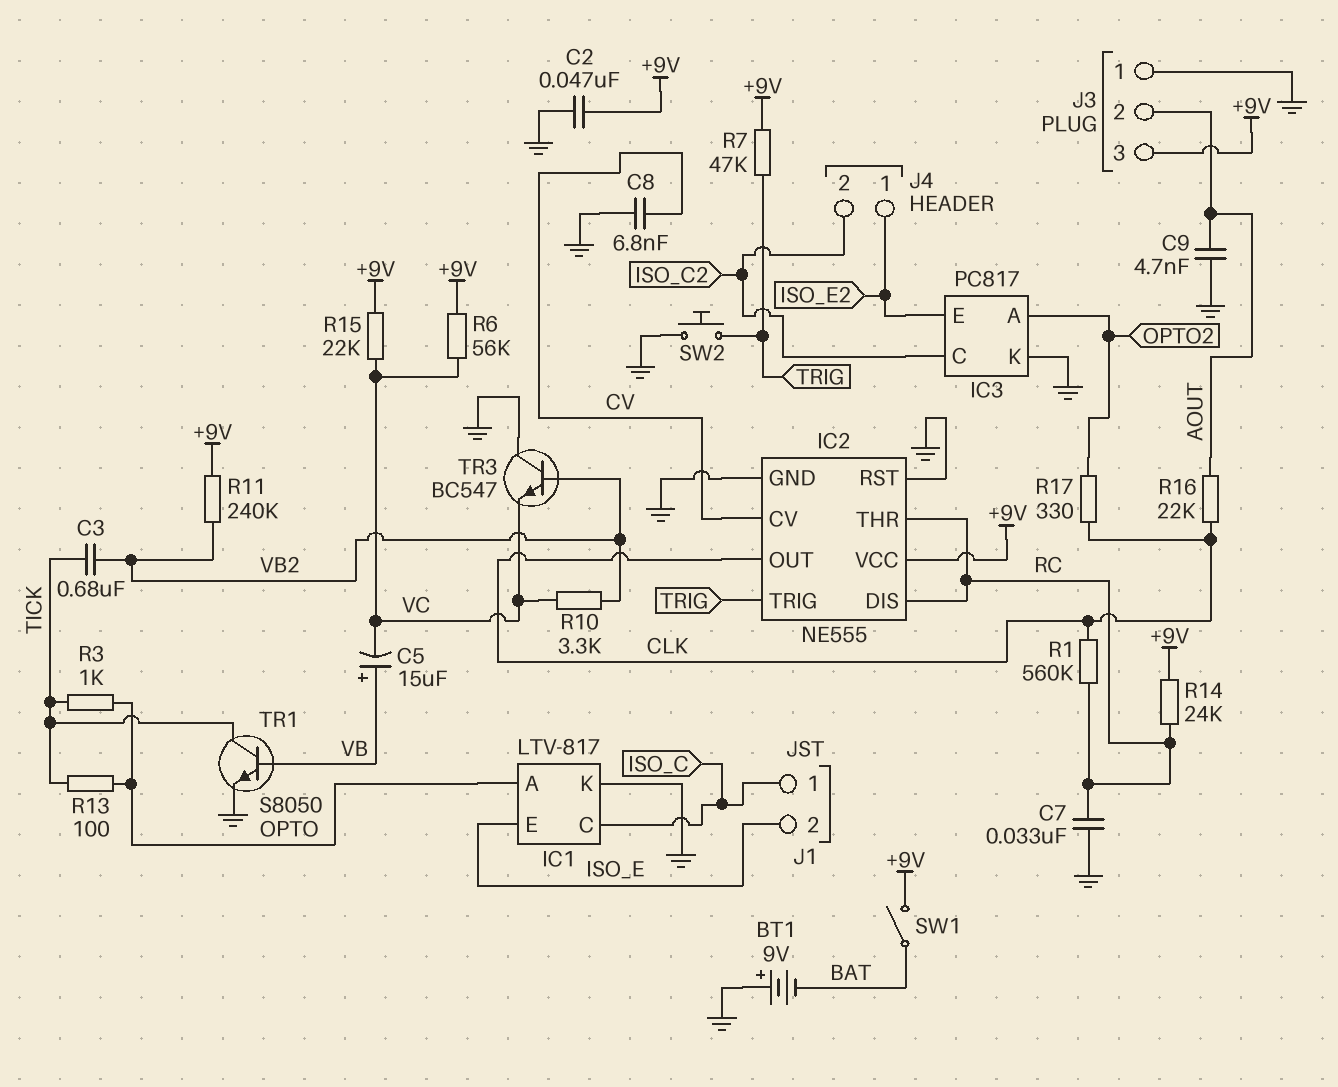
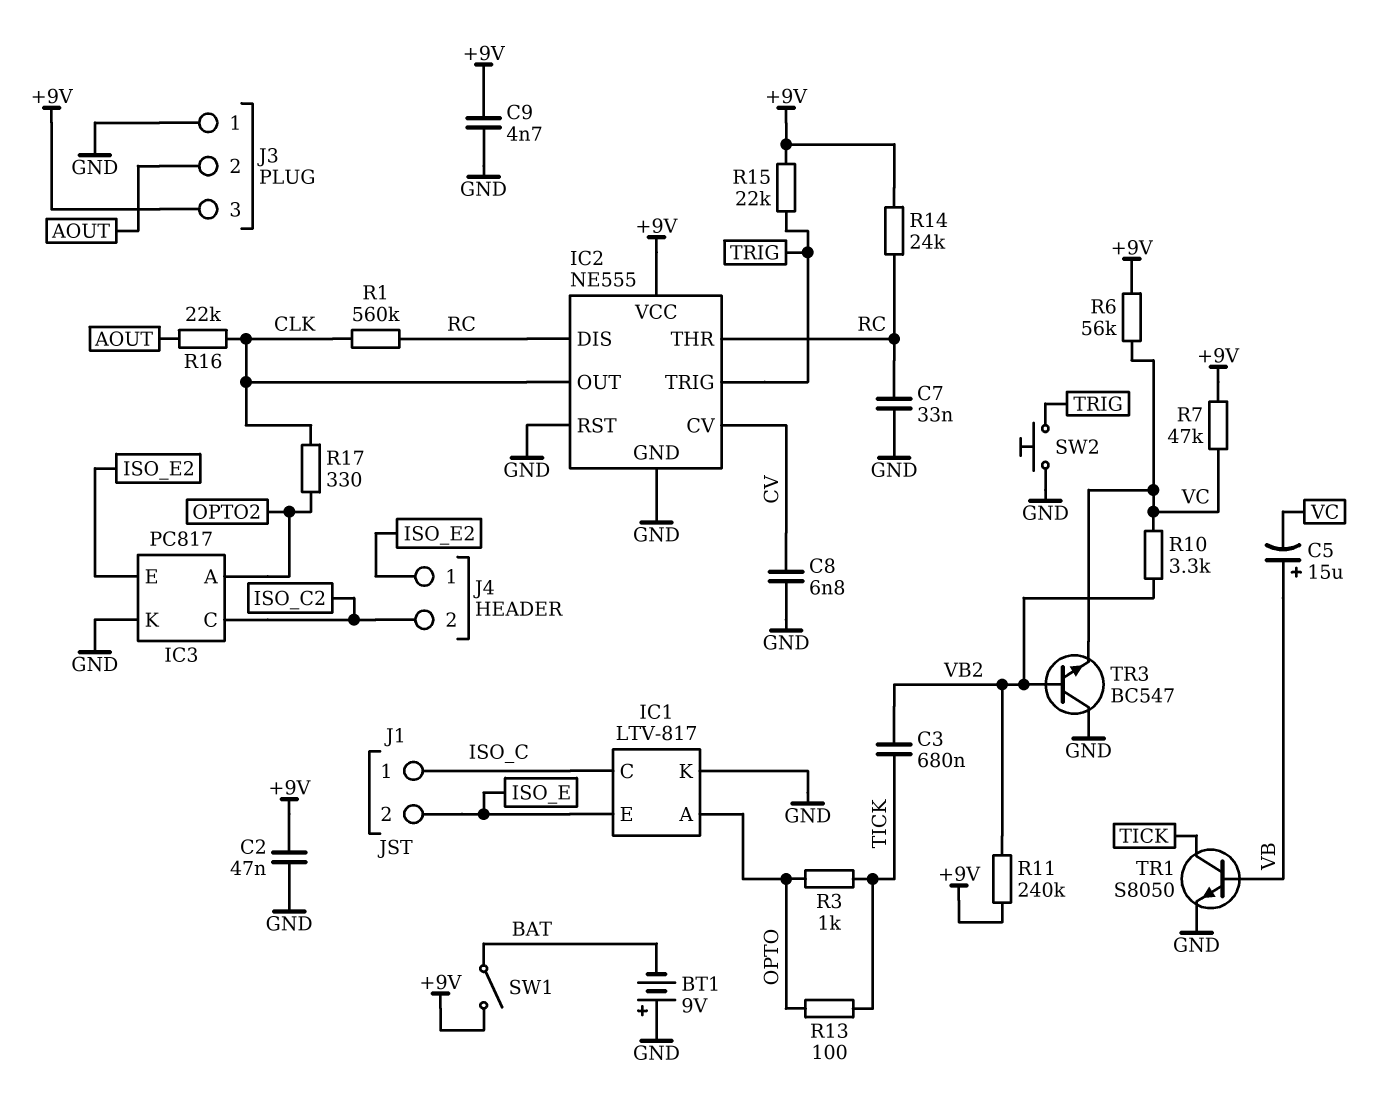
C9: 4.7nF (AOUT, GND) -> 4.7nF (+9V, GND)
R7: 47k (+9V, TRIG) -> 47k (+9V, VC)
R15: 22k (+9V, VC) -> 22k (+9V, TRIG)

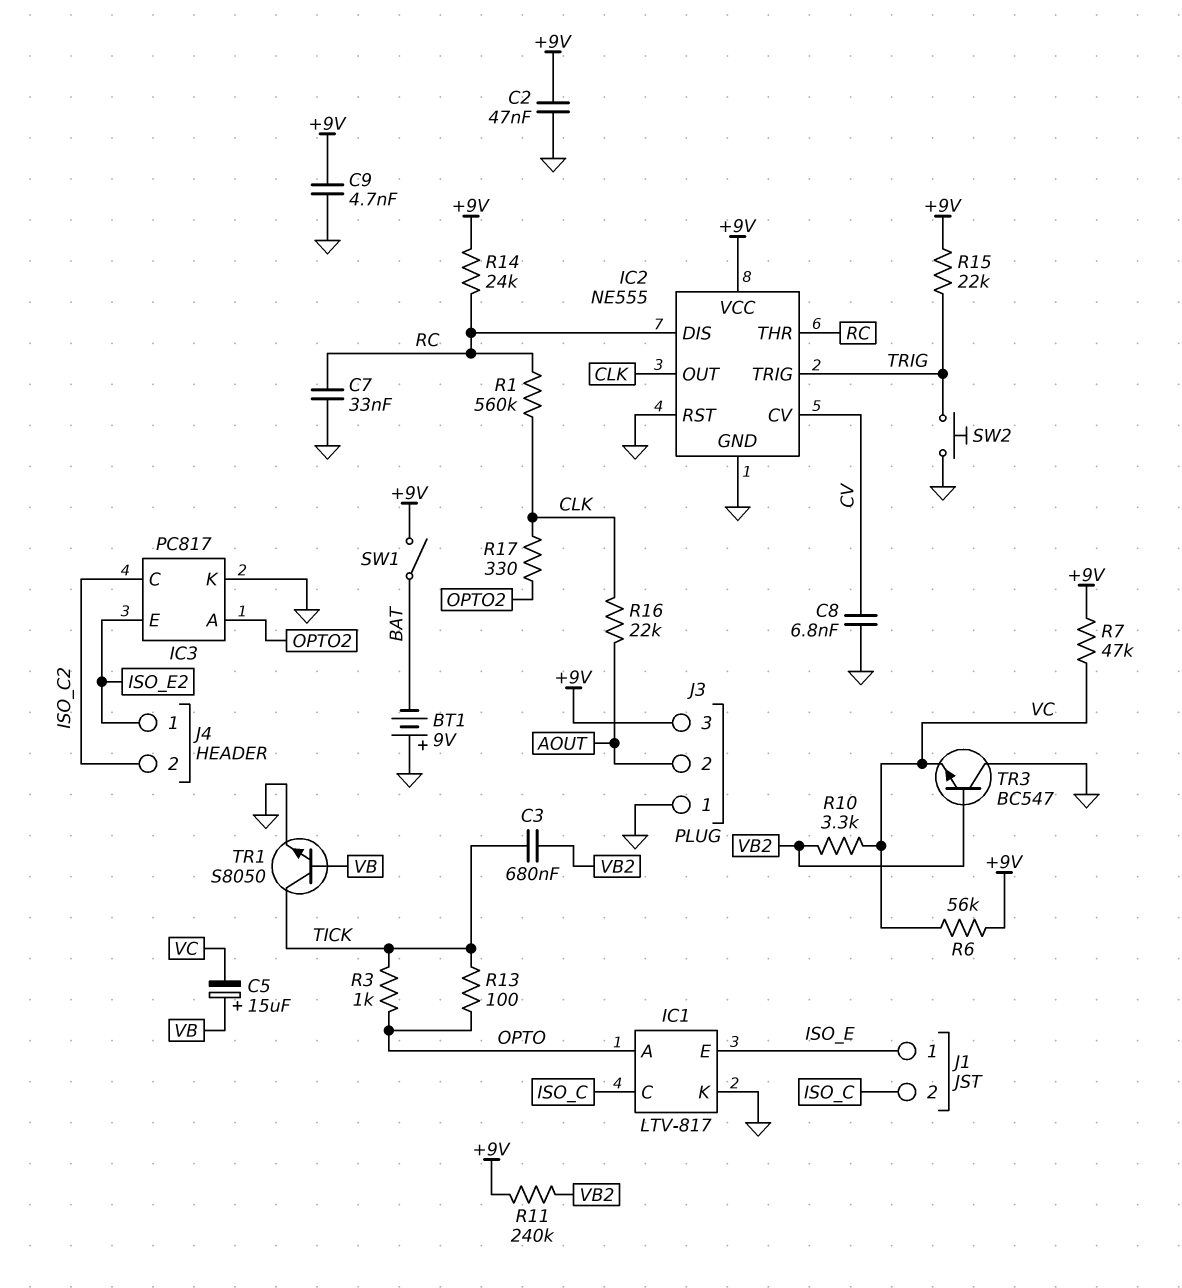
J1 pin 1: ISO_C -> ISO_E
J1 pin 2: ISO_E -> ISO_C

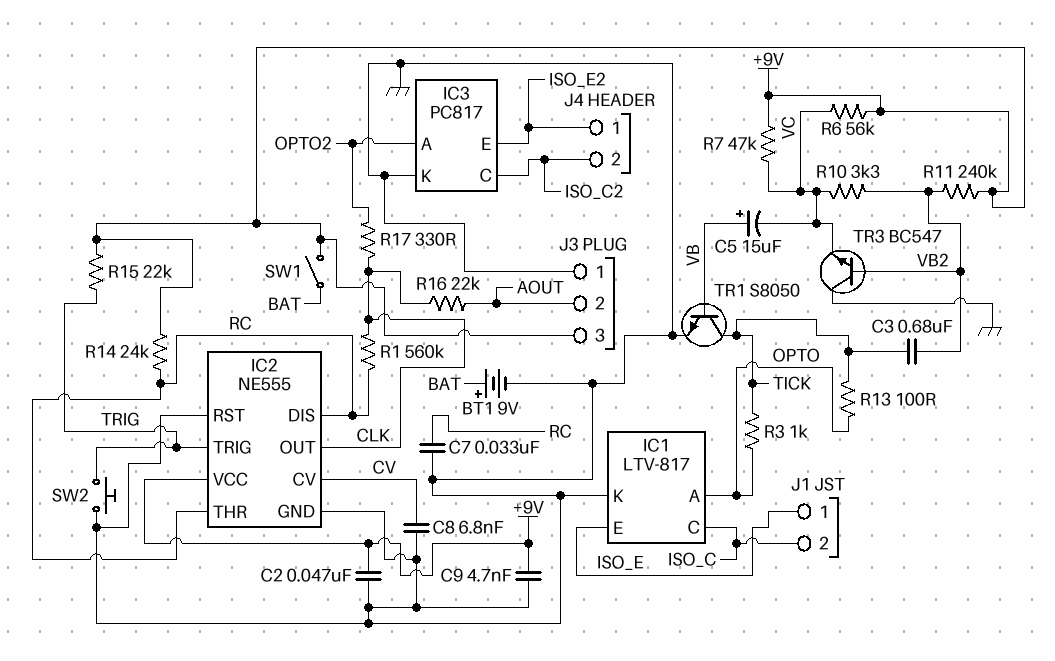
BT1: 9V (plus GND, minus BAT) -> 9V (plus BAT, minus GND)

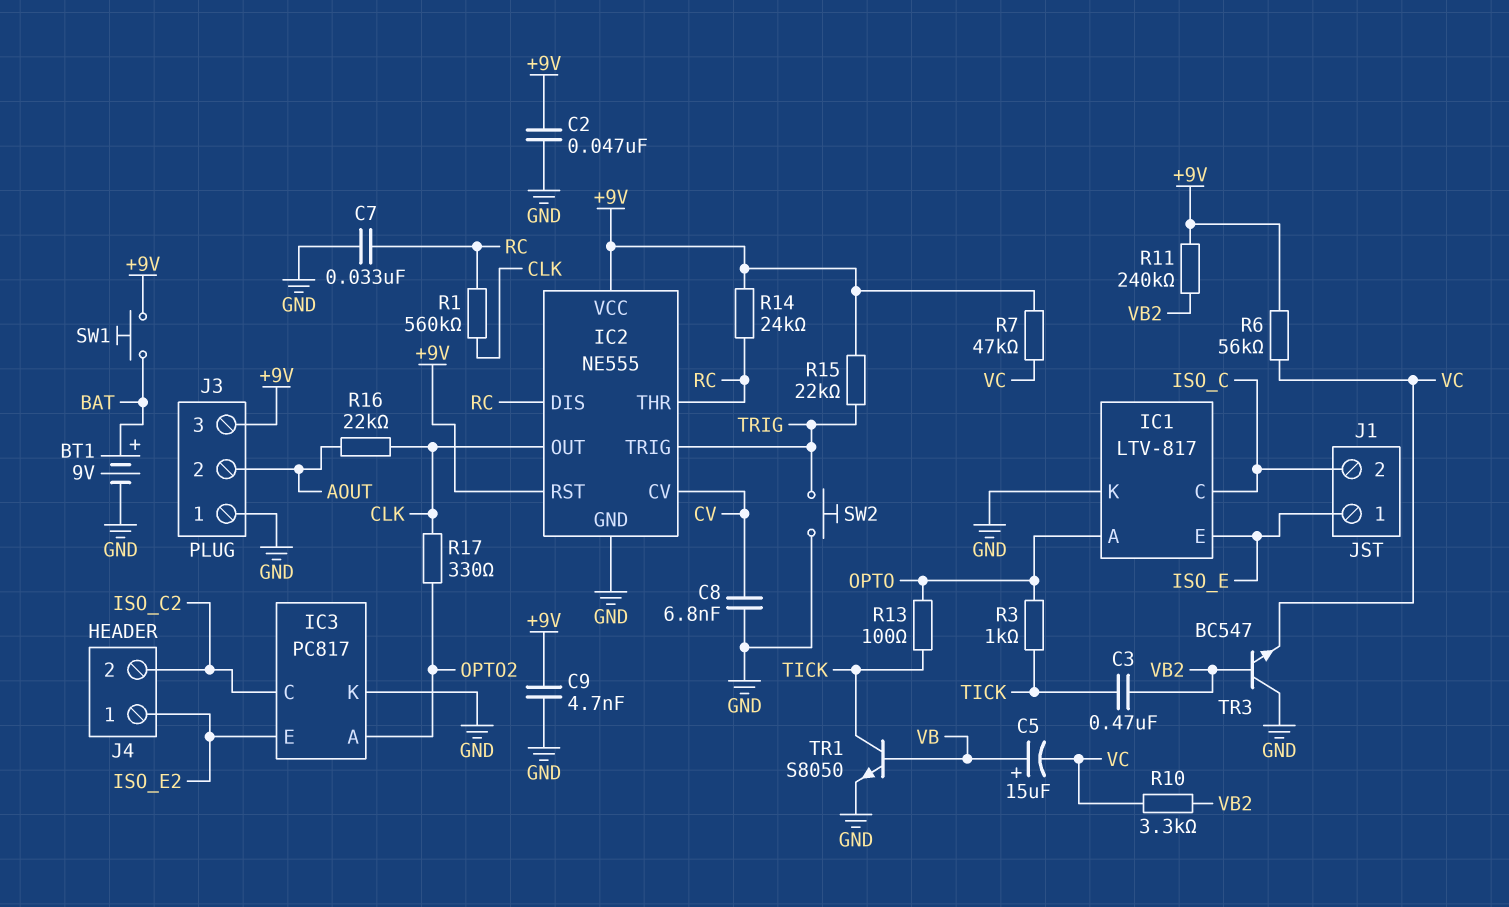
C3: 680nF (TICK, VB2) -> 470nF (TICK, VB2)
IC2 pin RST: GND -> +9V
SW1: switch (+9V, BAT) -> button (+9V, BAT)

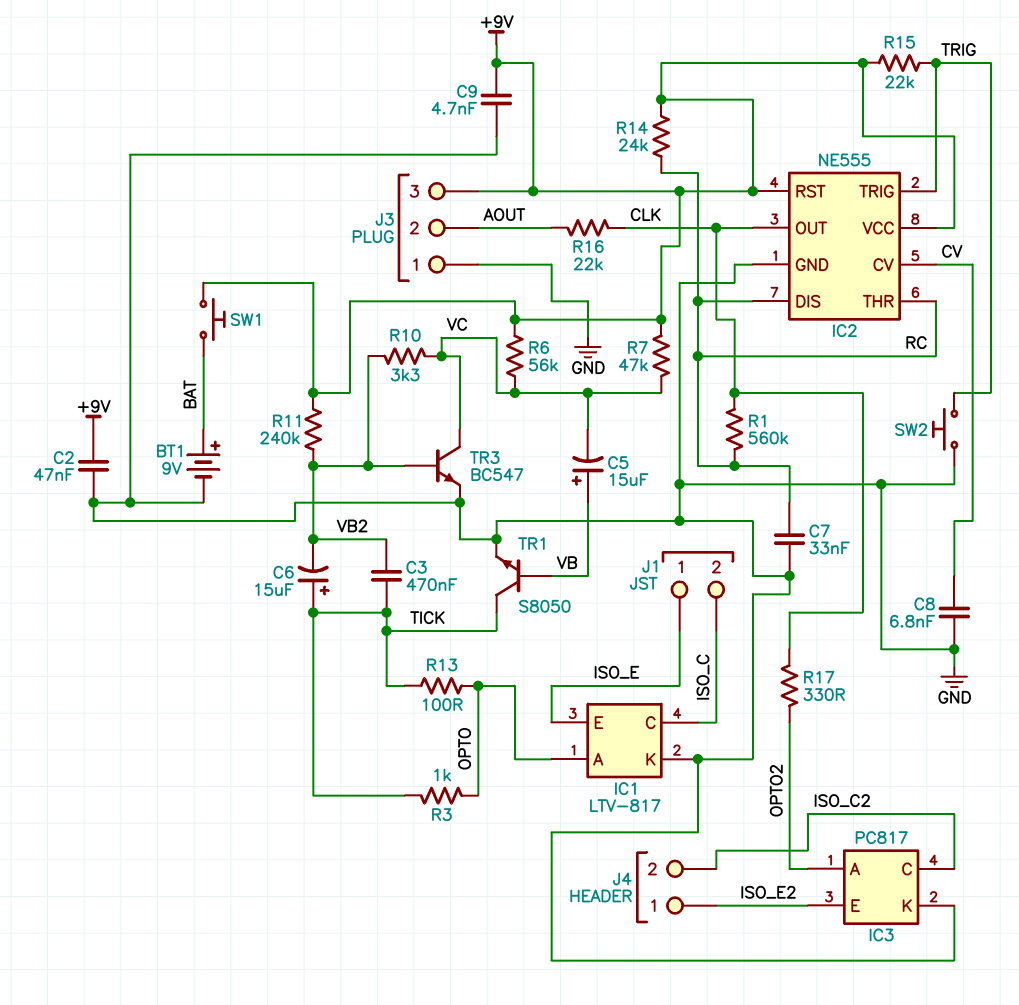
C6: none -> 15uF (plus TICK, minus VB2)
TR3: NPN BC547 (B VB2, C GND, E VC) -> NPN BC547 (B VB2, C VC, E GND)

